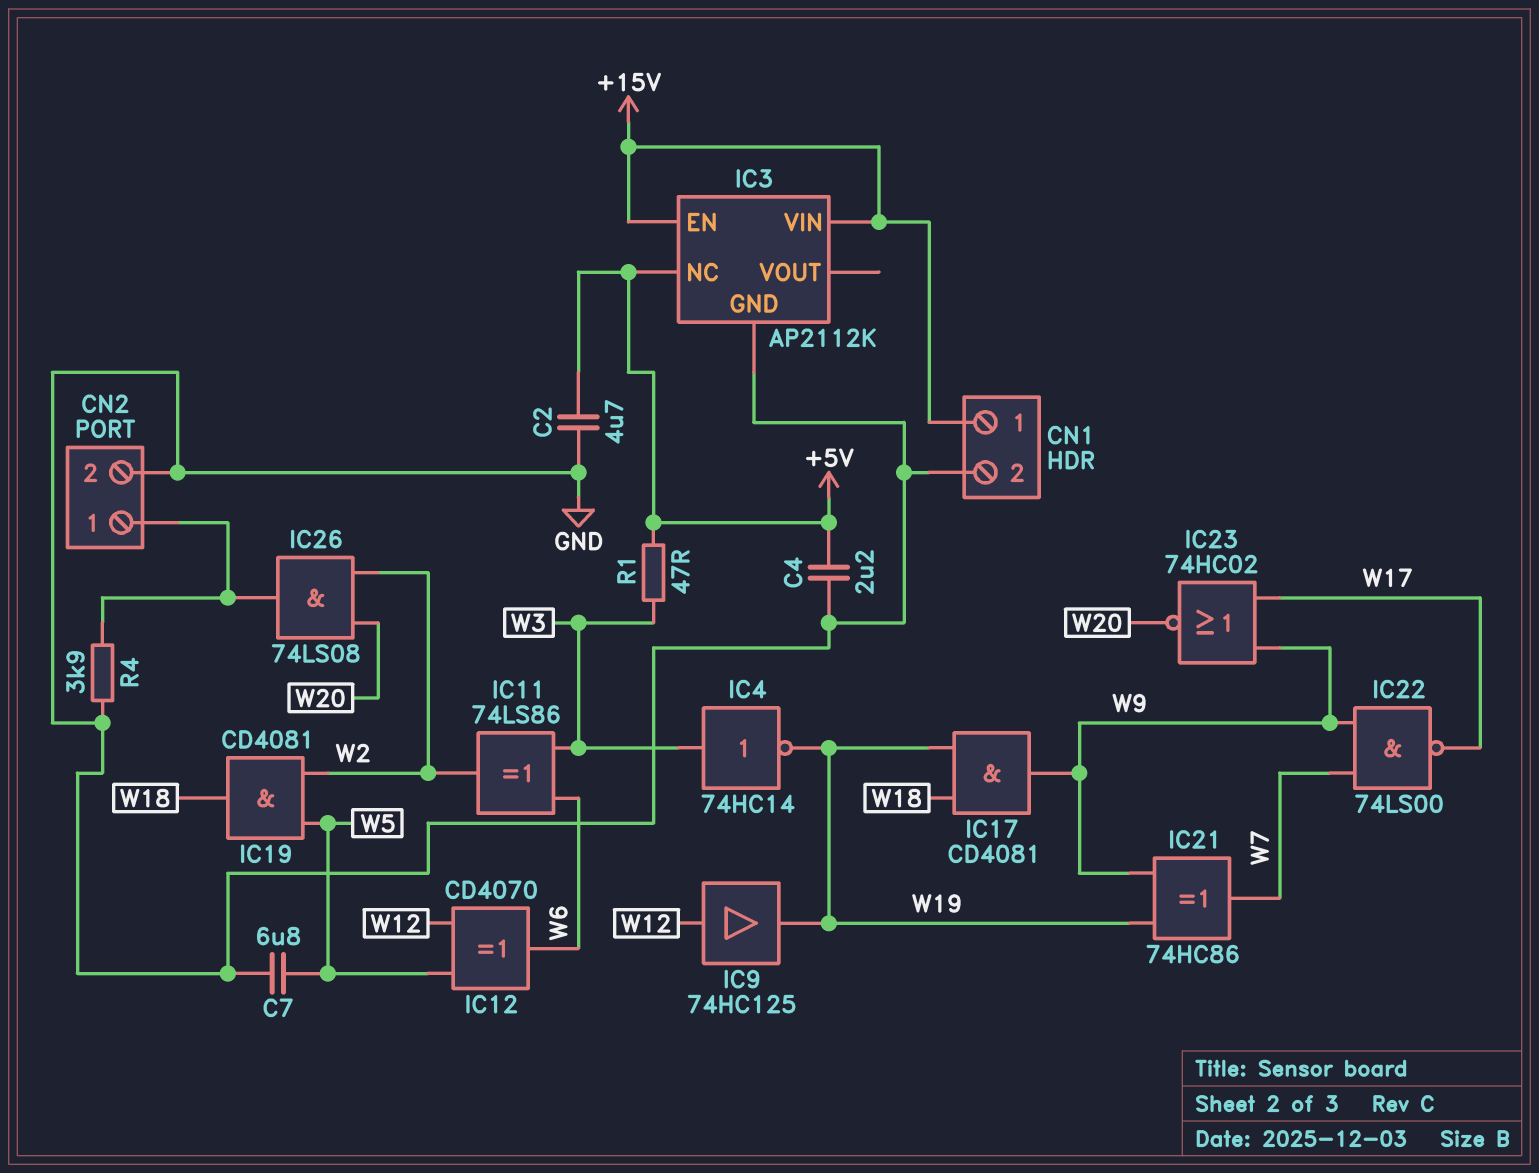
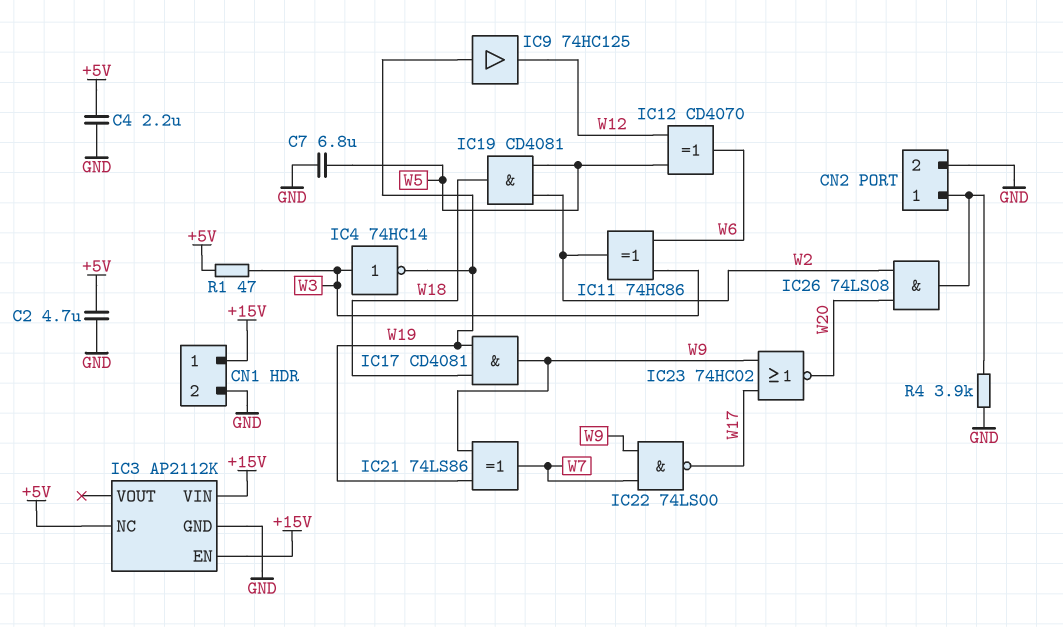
IC9: buffer 74HC125 (in W12, out W19) -> buffer 74HC125 (in W19, out W12)
IC11: XOR 74LS86 (in W3, in W6, out W2) -> XOR 74HC86 (in W3, in W6, out W2)
IC21: XOR 74HC86 (in W9, in W19, out W7) -> XOR 74LS86 (in W9, in W19, out W7)

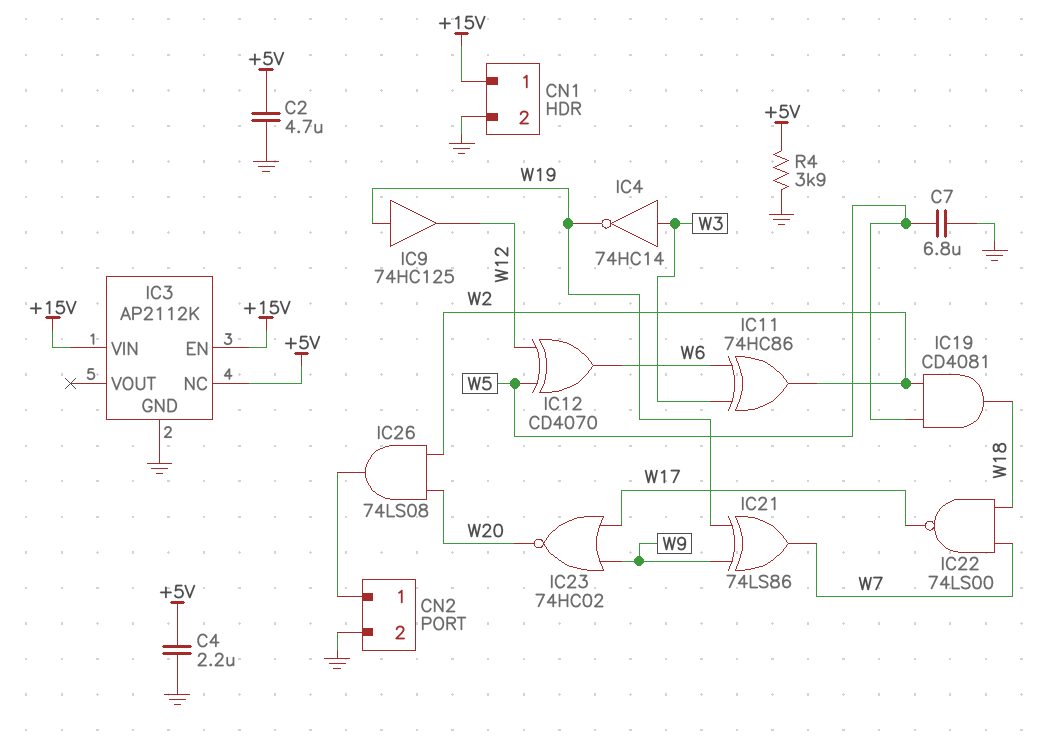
IC17: AND CD4081 (in W18, in W19, out W9) -> none
IC22: NAND 74LS00 (in W7, in W9, out W17) -> NAND 74LS00 (in W7, in W18, out W17)
R1: 47 (+5V, W3) -> none
R4: 3.9k (CN2/1, GND) -> 3.9k (+5V, GND)

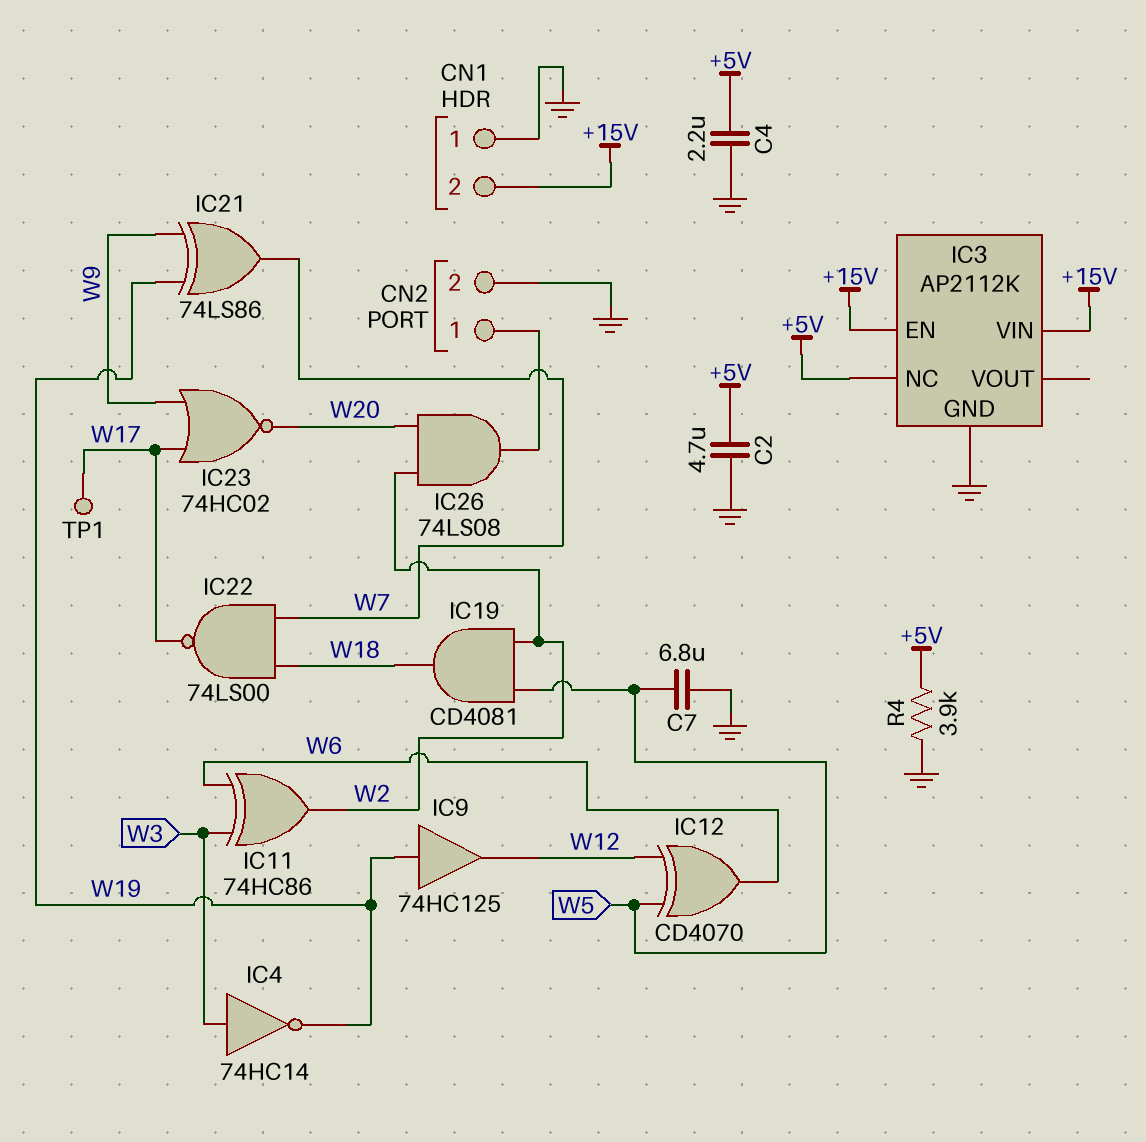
CN1 pin 1: +15V -> GND
CN1 pin 2: GND -> +15V
TP1: none -> test point (W17)

